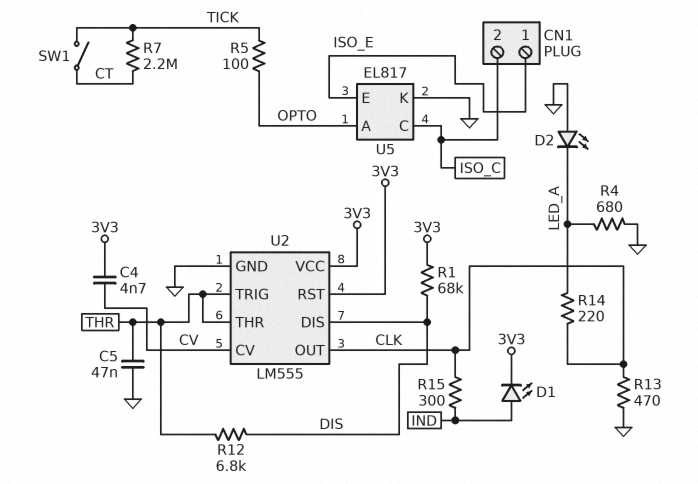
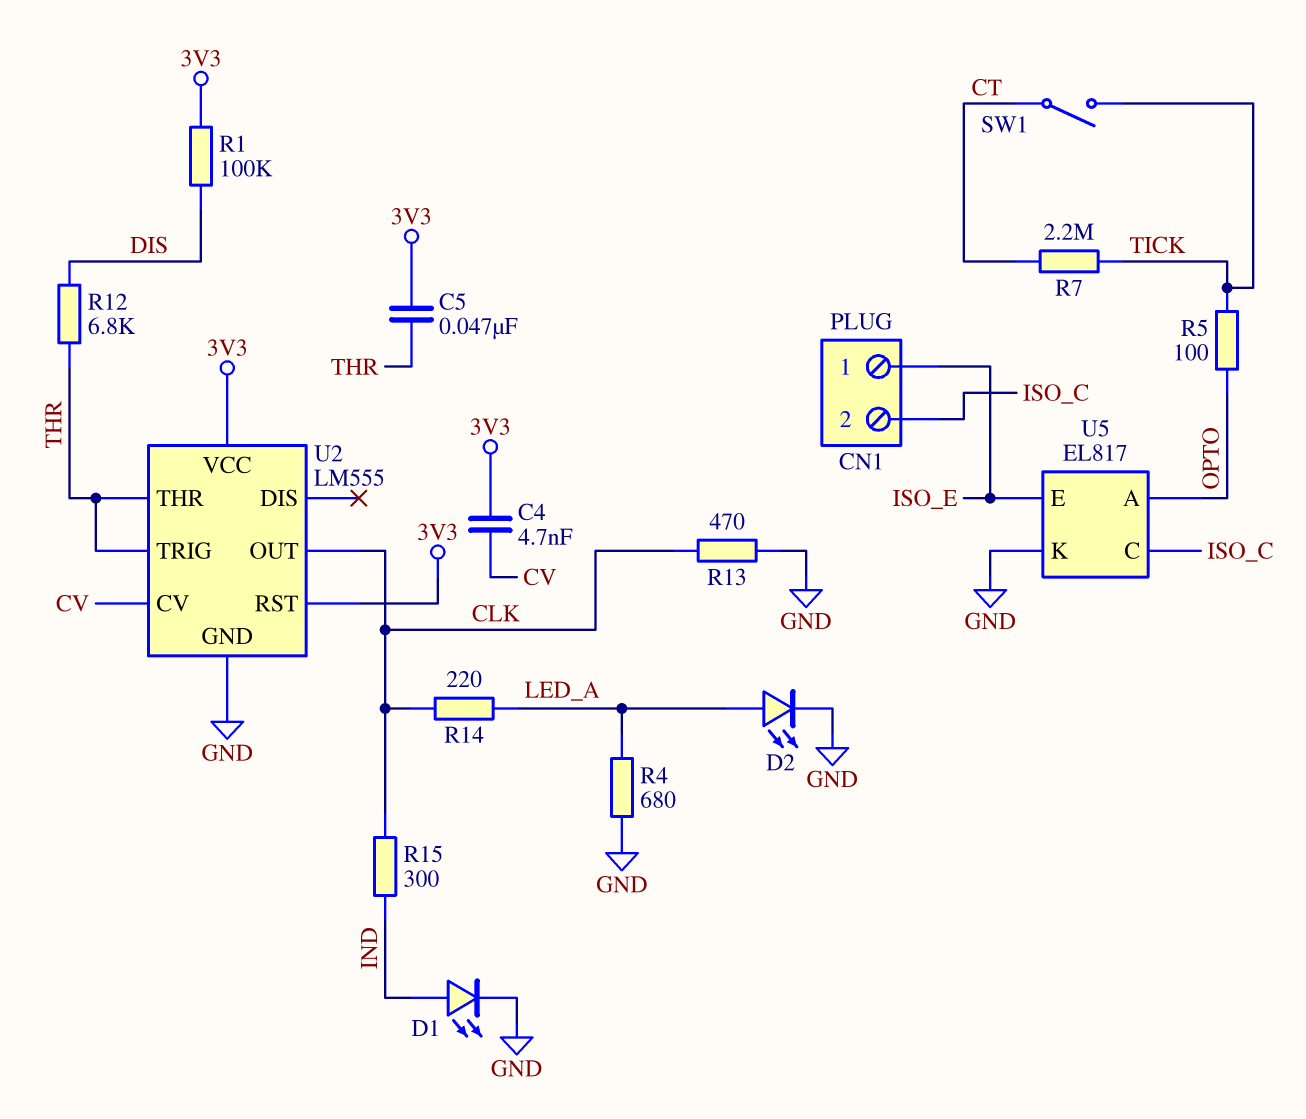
C5: 47nF (GND, THR) -> 47nF (3V3, THR)
D1: LED (A IND, K 3V3) -> LED (A IND, K GND)
D2: LED (A GND, K LED_A) -> LED (A LED_A, K GND)
R1: 68k (3V3, DIS) -> 100k (3V3, DIS)
U2 pin DIS: DIS -> none

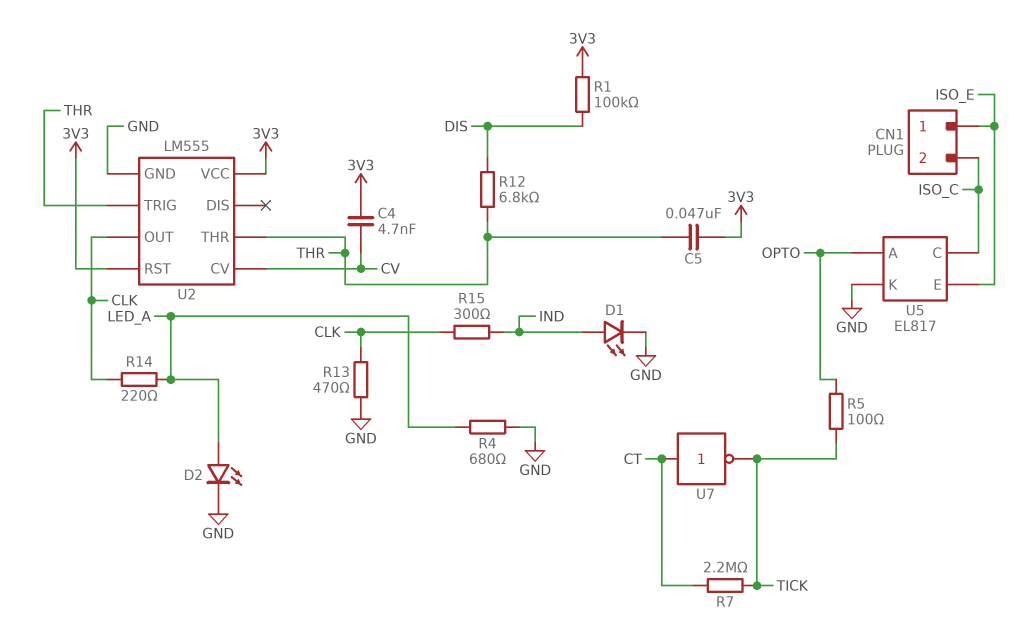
SW1: switch (CT, TICK) -> none
U7: none -> NOT (in CT, out TICK)

